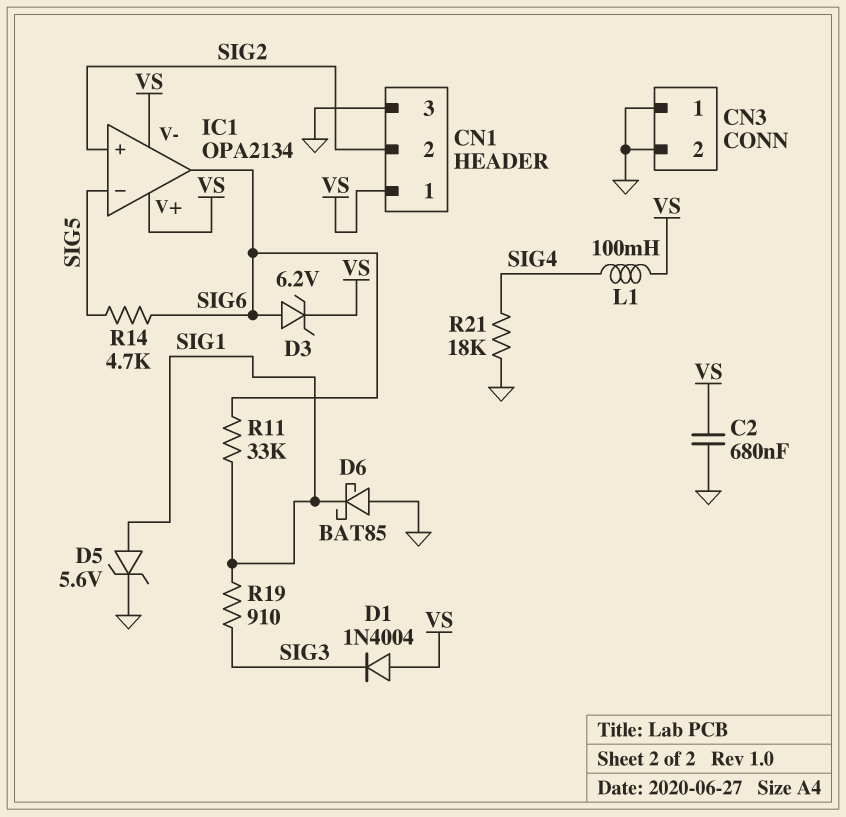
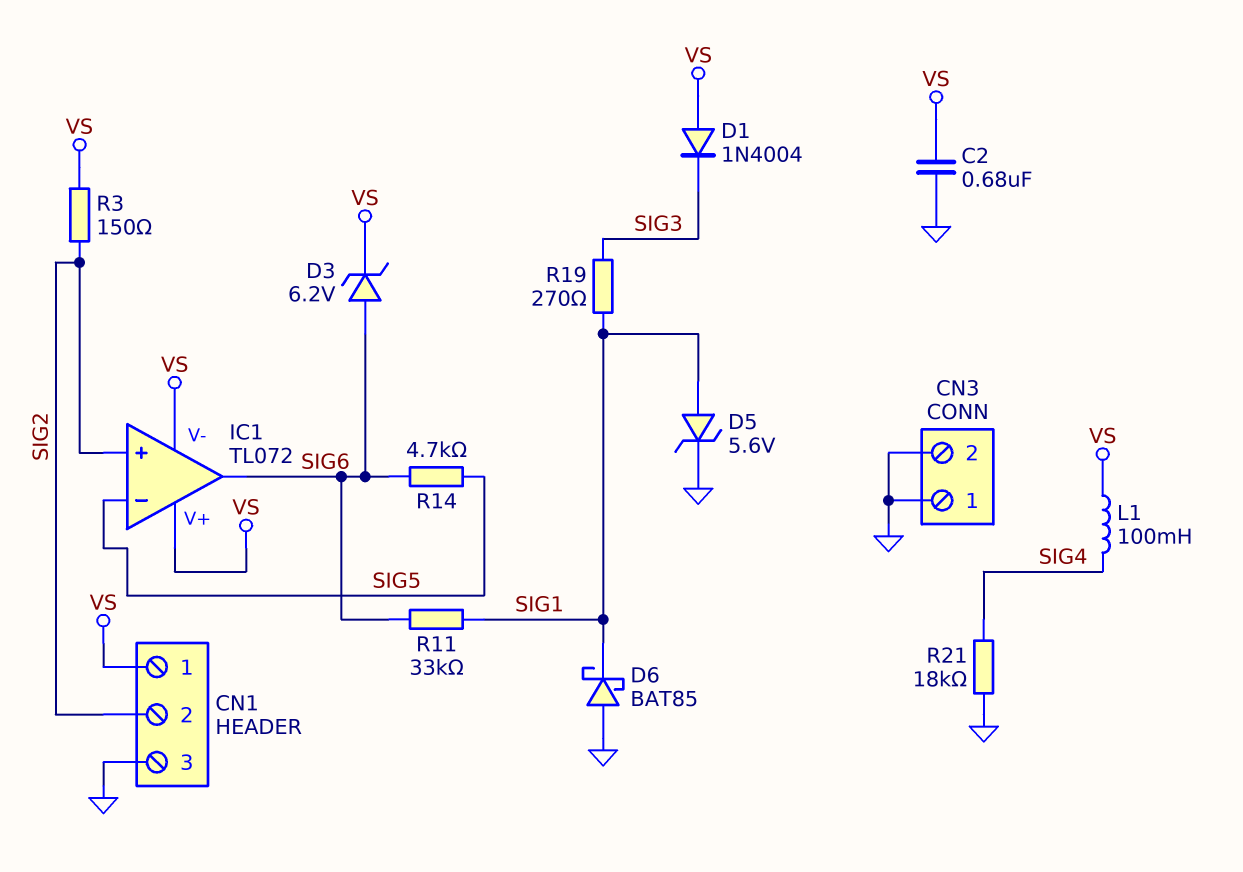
IC1: OPA2134 -> TL072
R3: none -> 150 (SIG2, VS)
R19: 910 (SIG1, SIG3) -> 270 (SIG1, SIG3)

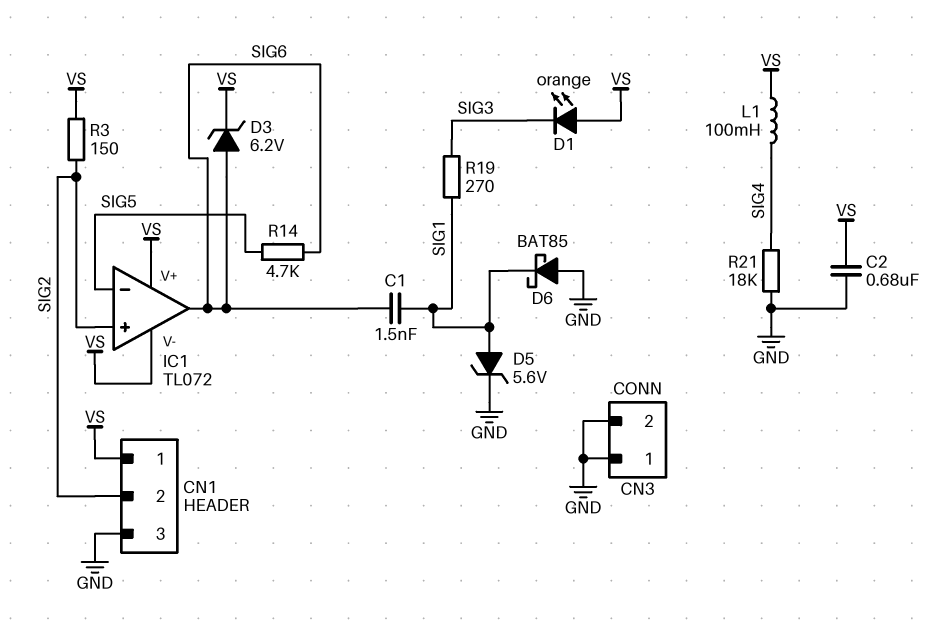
C1: none -> 1.5nF (SIG1, SIG6)
D1: diode 1N4004 (A VS, K SIG3) -> LED orange (A VS, K SIG3)
R11: 33k (SIG1, SIG6) -> none

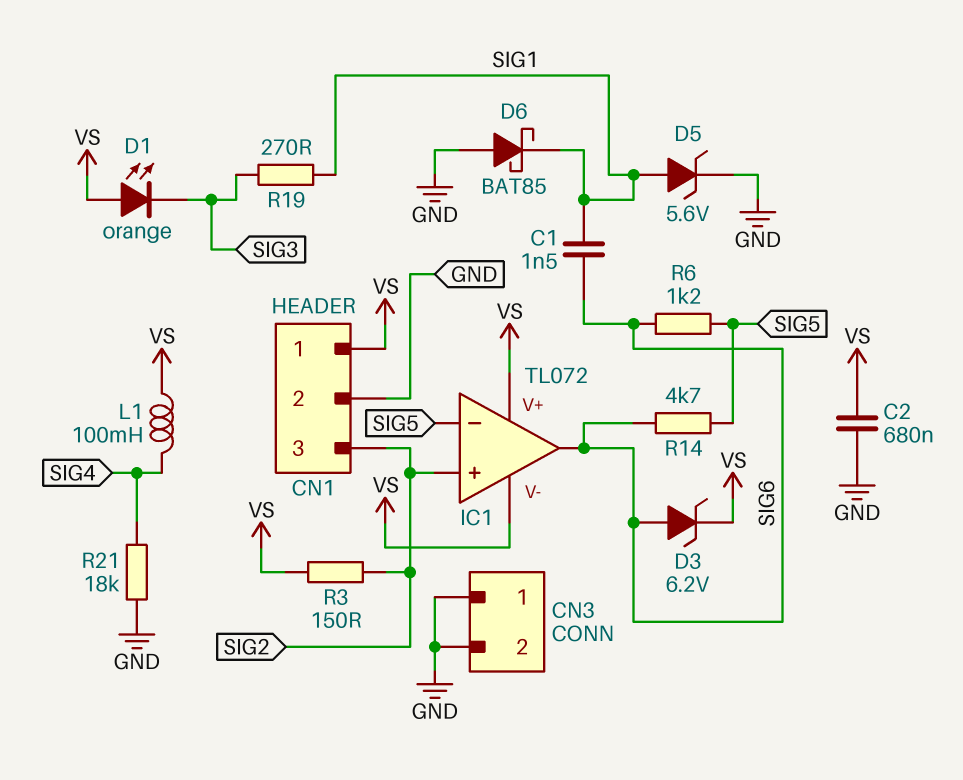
CN1 pin 2: SIG2 -> GND
CN1 pin 3: GND -> SIG2
R6: none -> 1.2k (SIG5, SIG6)

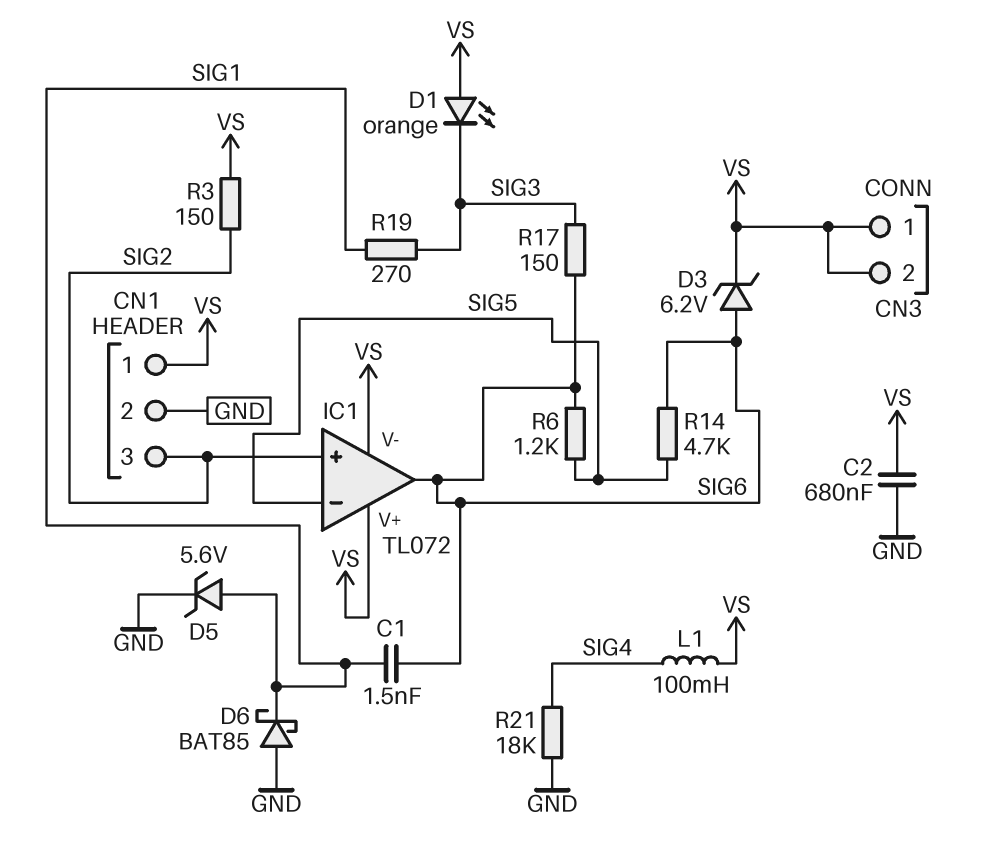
CN3 pin 1: GND -> VS
CN3 pin 2: GND -> VS
R17: none -> 150 (SIG3, SIG6)

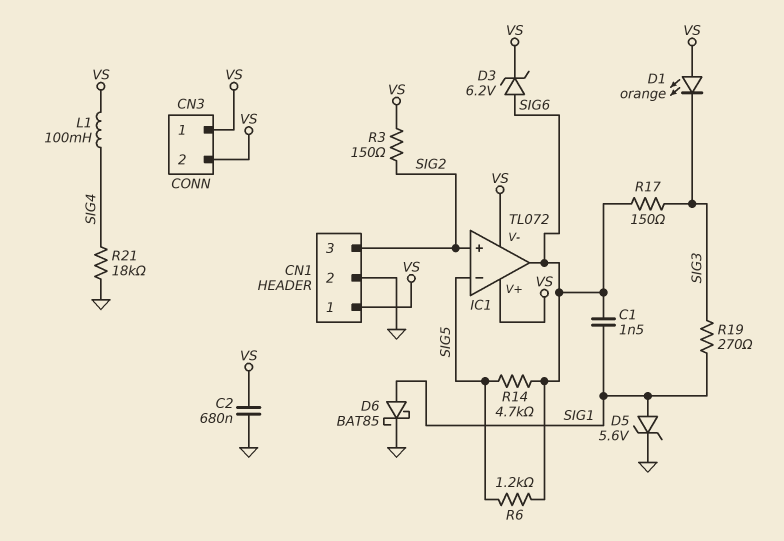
D6: schottky BAT85 (A GND, K SIG1) -> schottky BAT85 (A SIG1, K GND)

